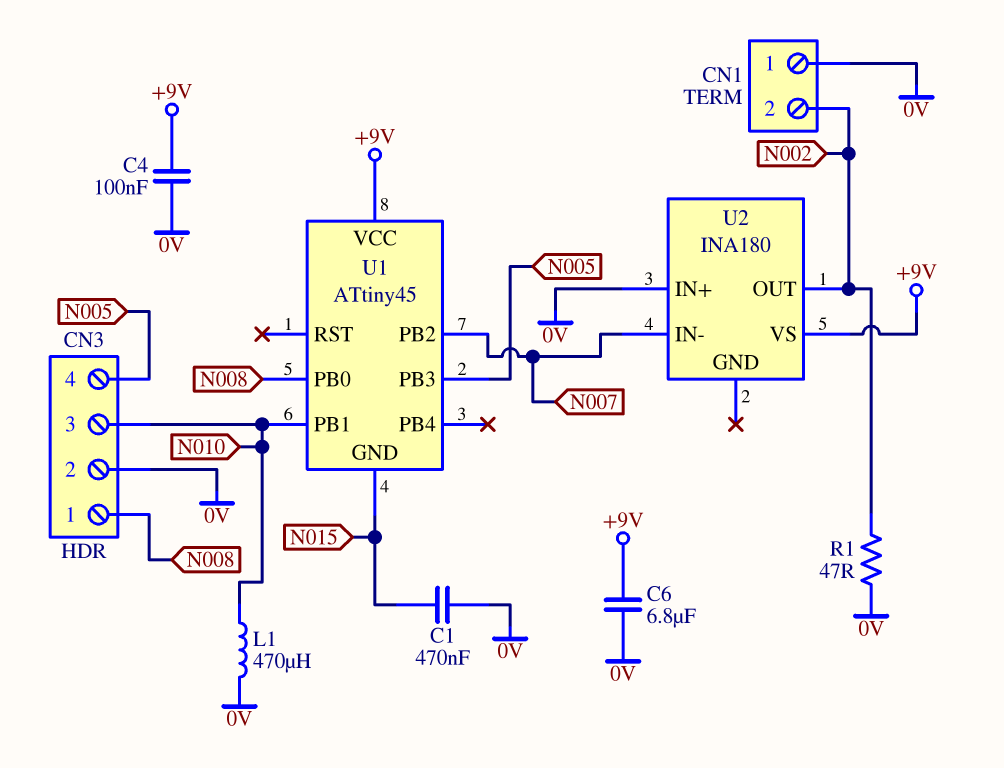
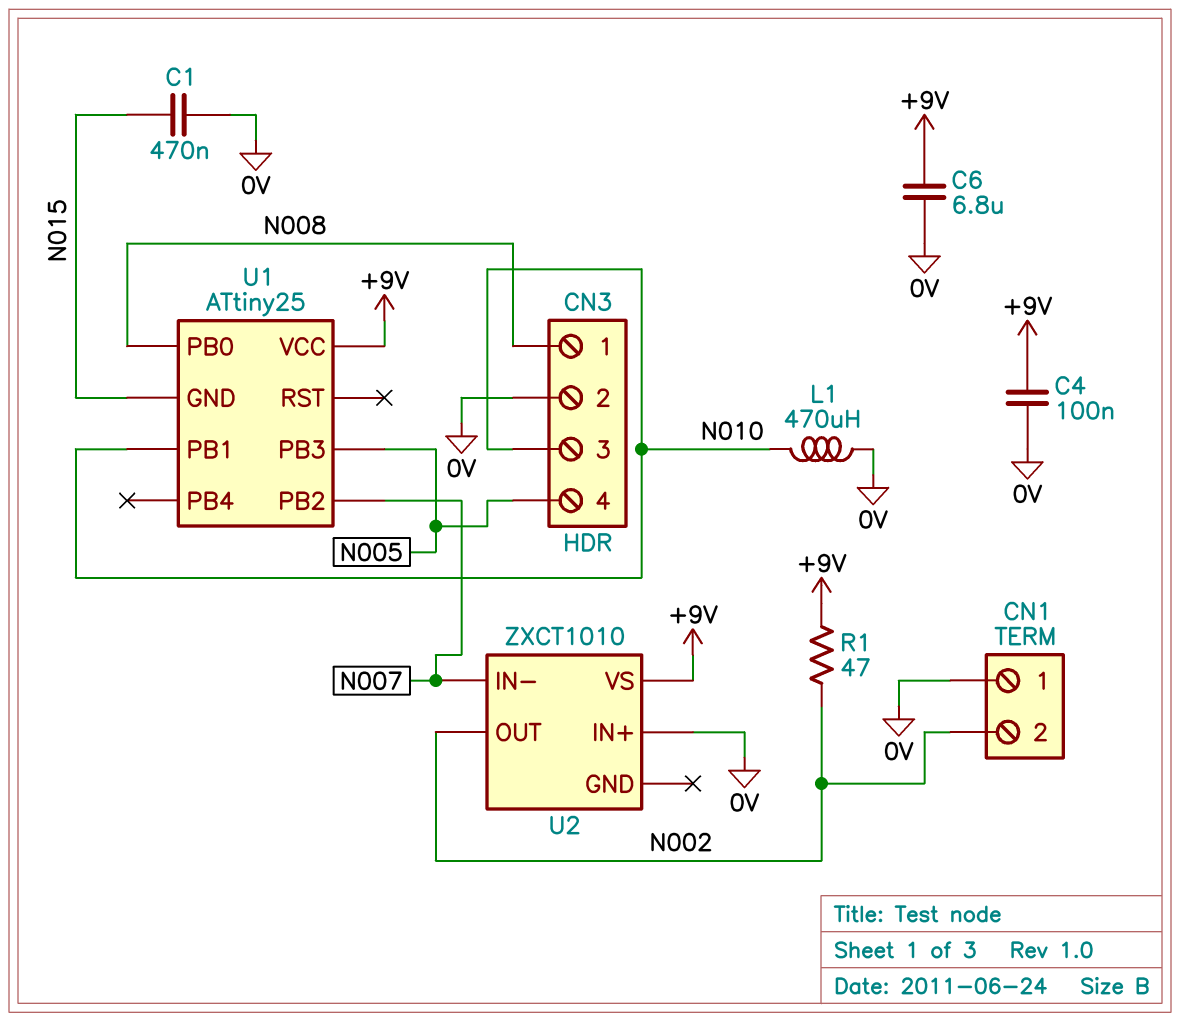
R1: 47 (0V, N002) -> 47 (+9V, N002)
U1: ATtiny45 -> ATtiny25
U2: INA180 -> ZXCT1010

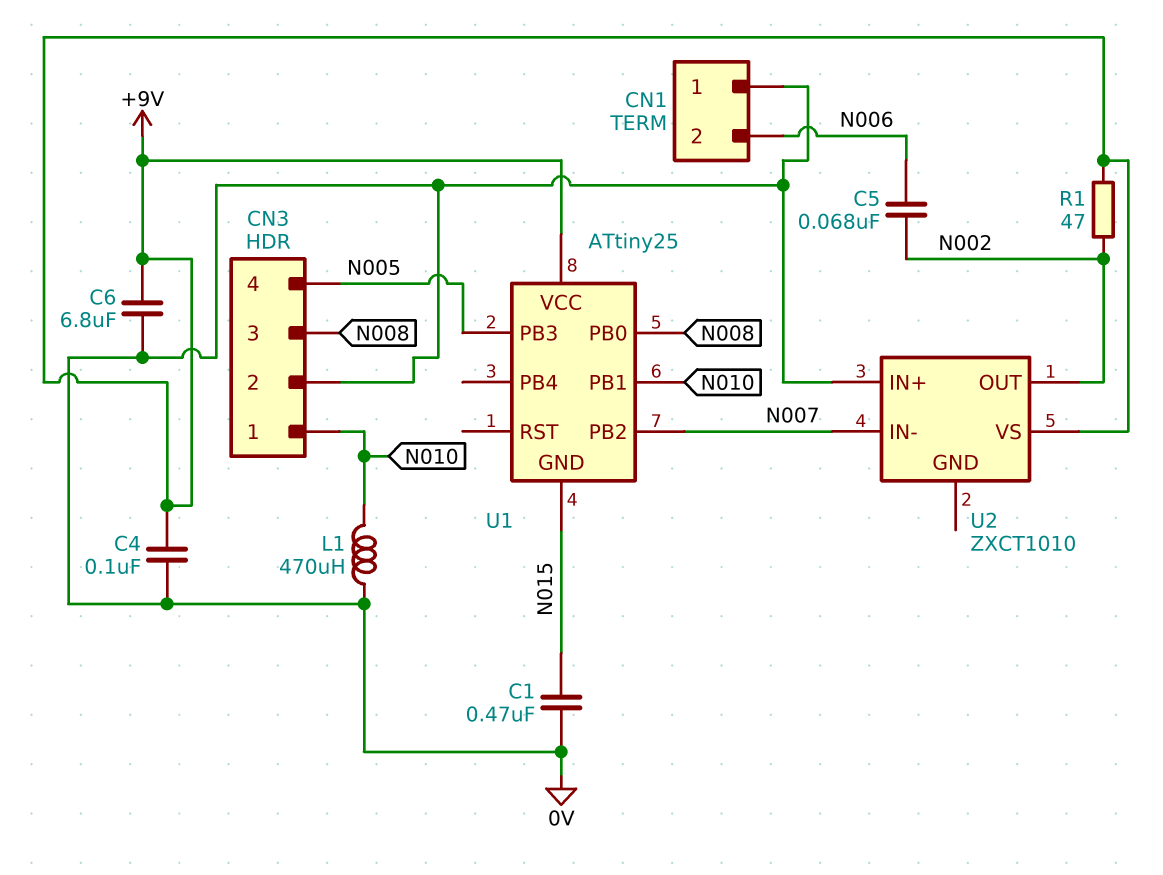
C5: none -> 68nF (N002, N006)
CN1 pin 2: N002 -> N006
CN3 pin 1: N008 -> N010
CN3 pin 3: N010 -> N008

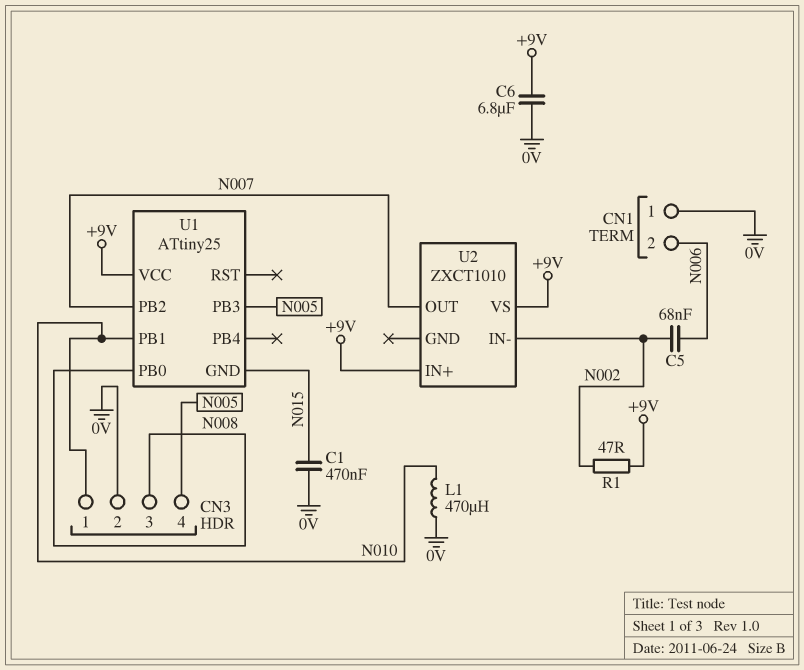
C4: 100nF (+9V, 0V) -> none
U2 pin IN+: 0V -> +9V
U2 pin IN-: N007 -> N002
U2 pin OUT: N002 -> N007

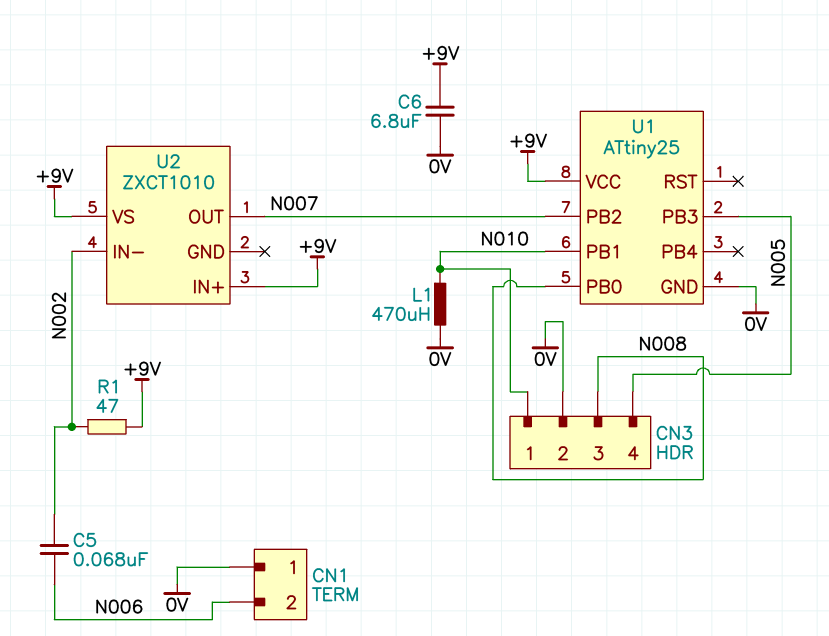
C1: 470nF (0V, N015) -> none
U1 pin GND: N015 -> 0V

